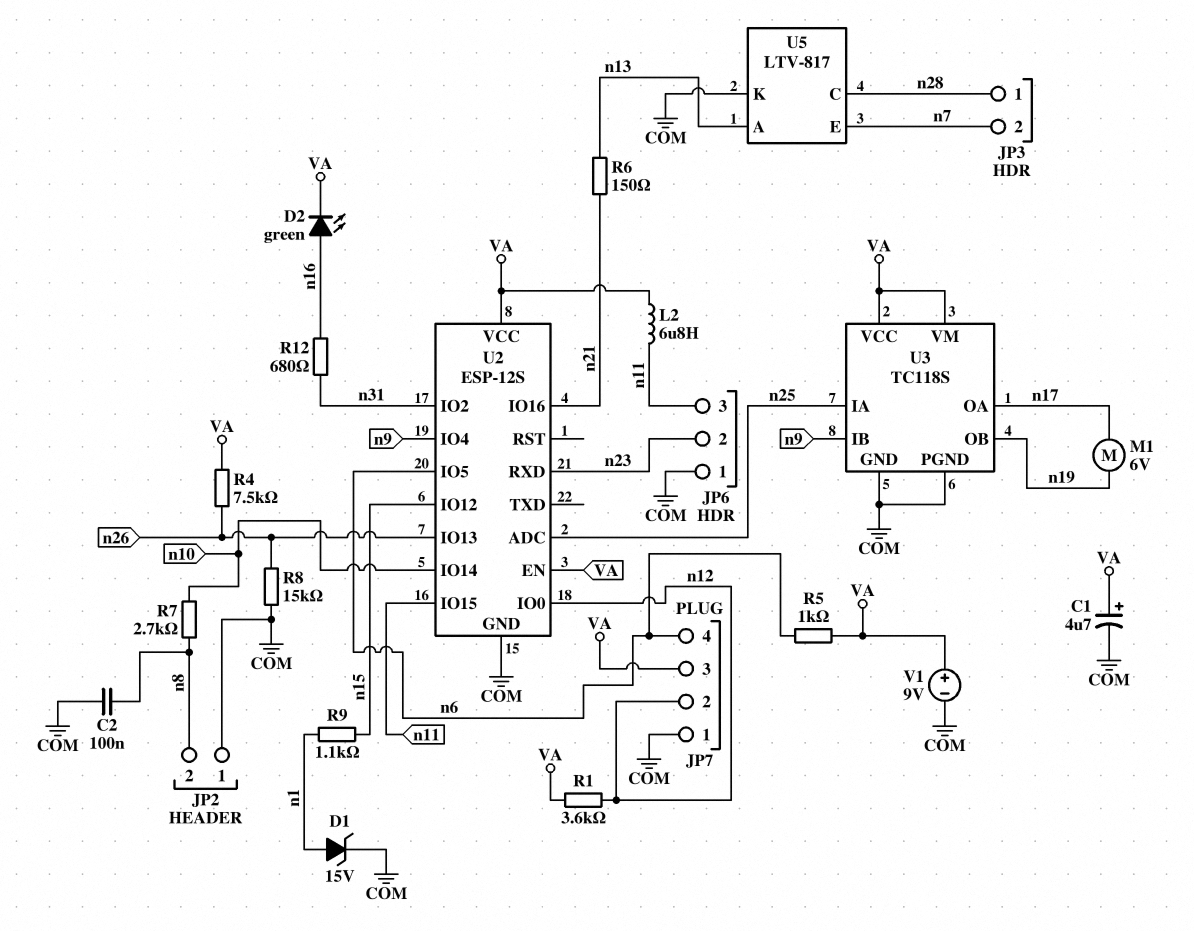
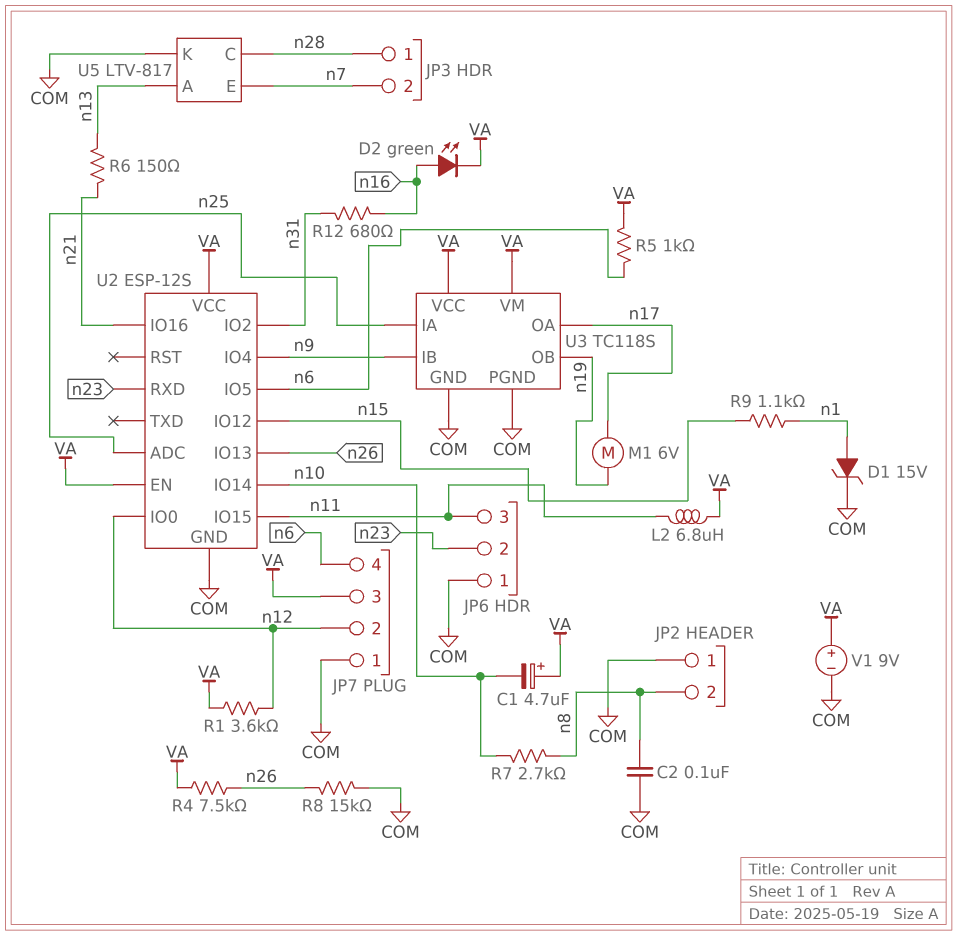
C1: 4.7uF (plus VA, minus COM) -> 4.7uF (plus VA, minus n10)

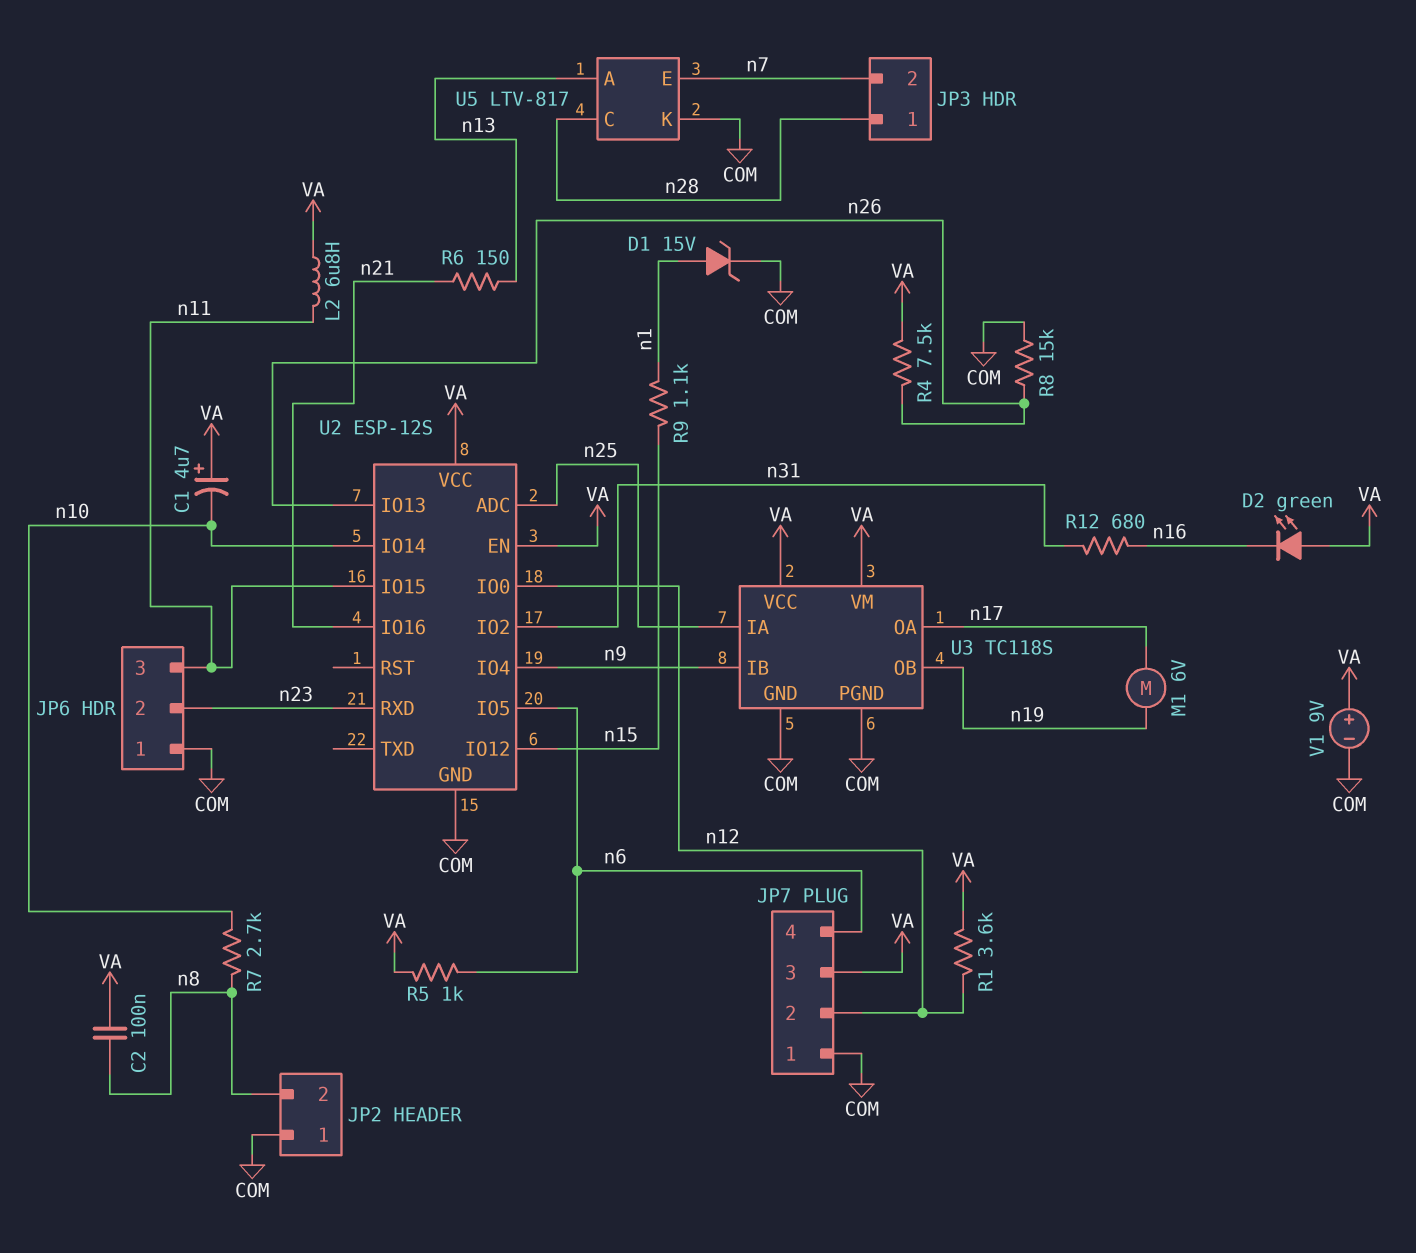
C2: 100nF (COM, n8) -> 100nF (VA, n8)
D2: LED green (A n16, K VA) -> LED green (A VA, K n16)

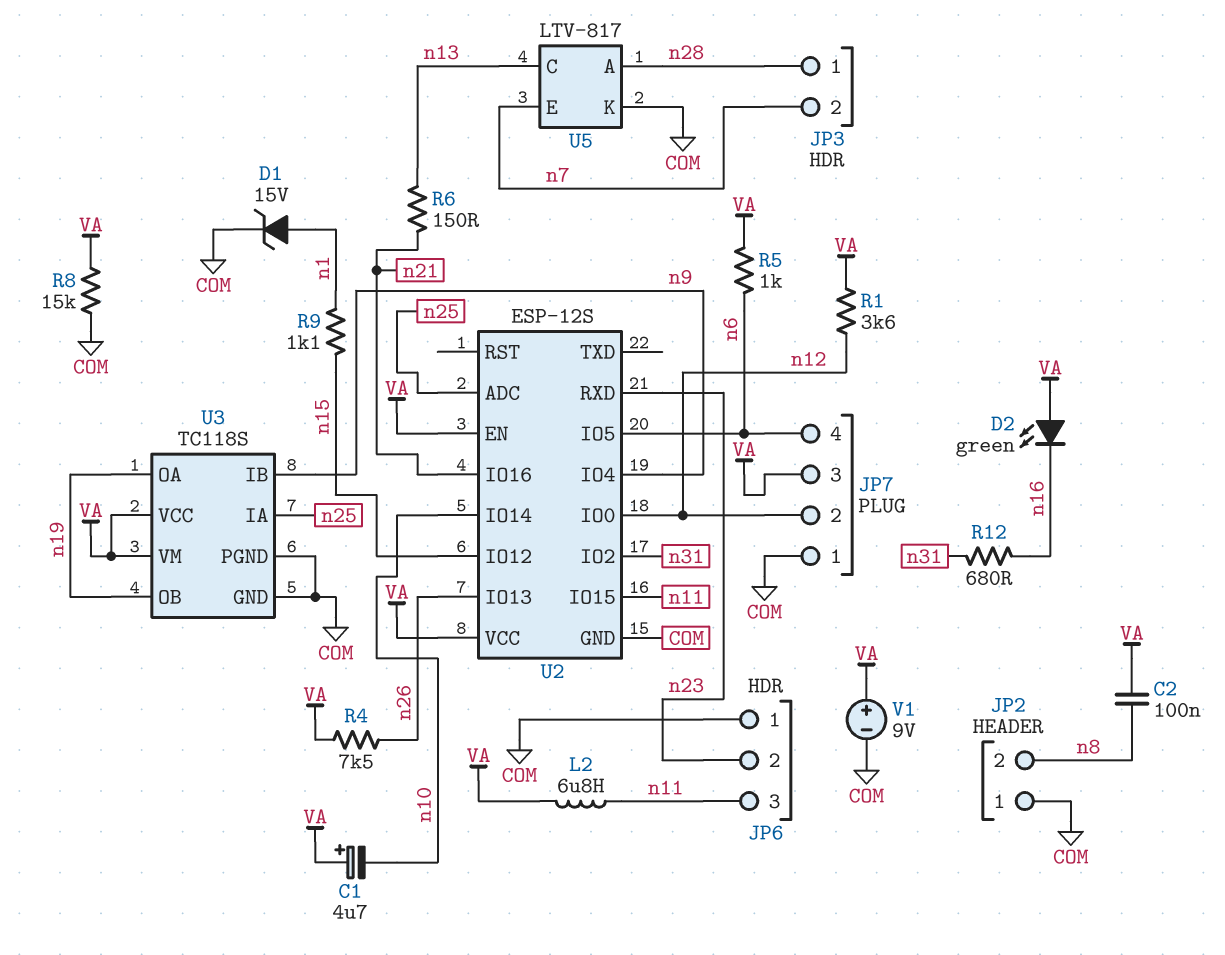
M1: motor 6V (n17, n19) -> none
R7: 2.7k (n8, n10) -> none
R8: 15k (COM, n26) -> 15k (COM, VA)
U3 pin OA: n17 -> n19
U5 pin A: n13 -> n28
U5 pin C: n28 -> n13

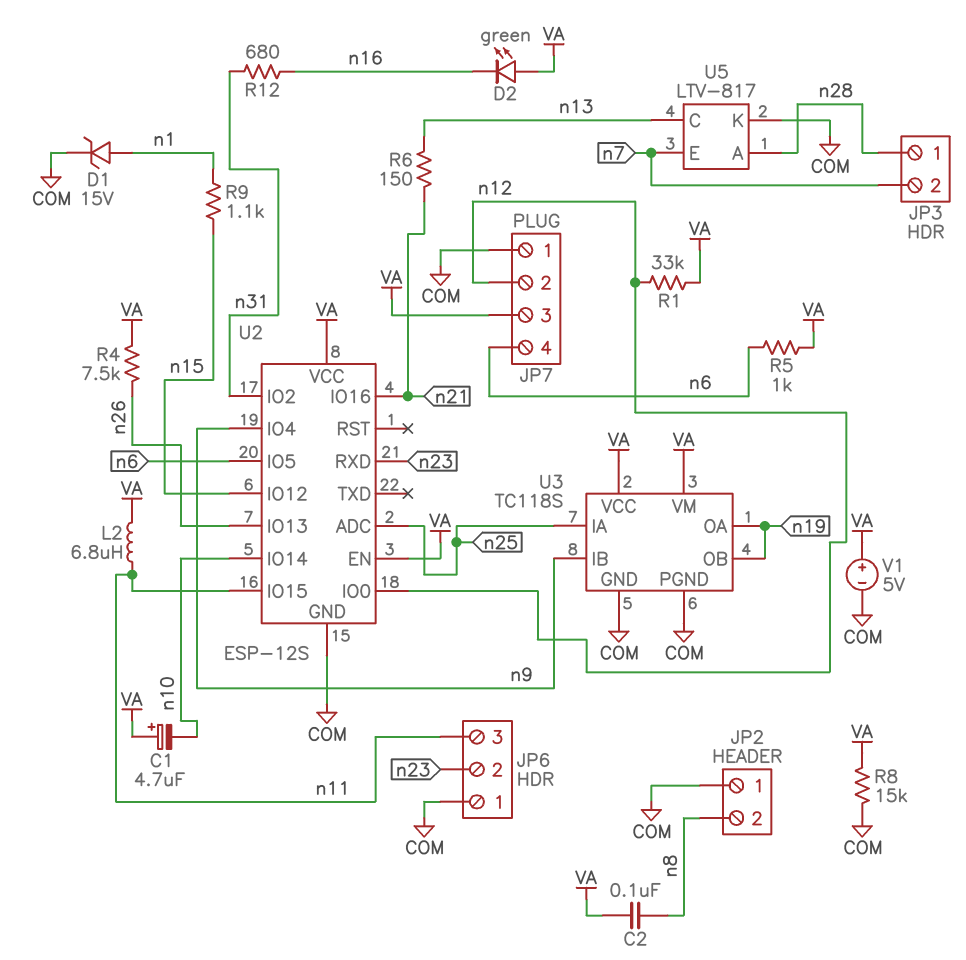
R1: 3.6k (VA, n12) -> 33k (VA, n12)
V1: 9V (plus VA, minus COM) -> 5V (plus VA, minus COM)

